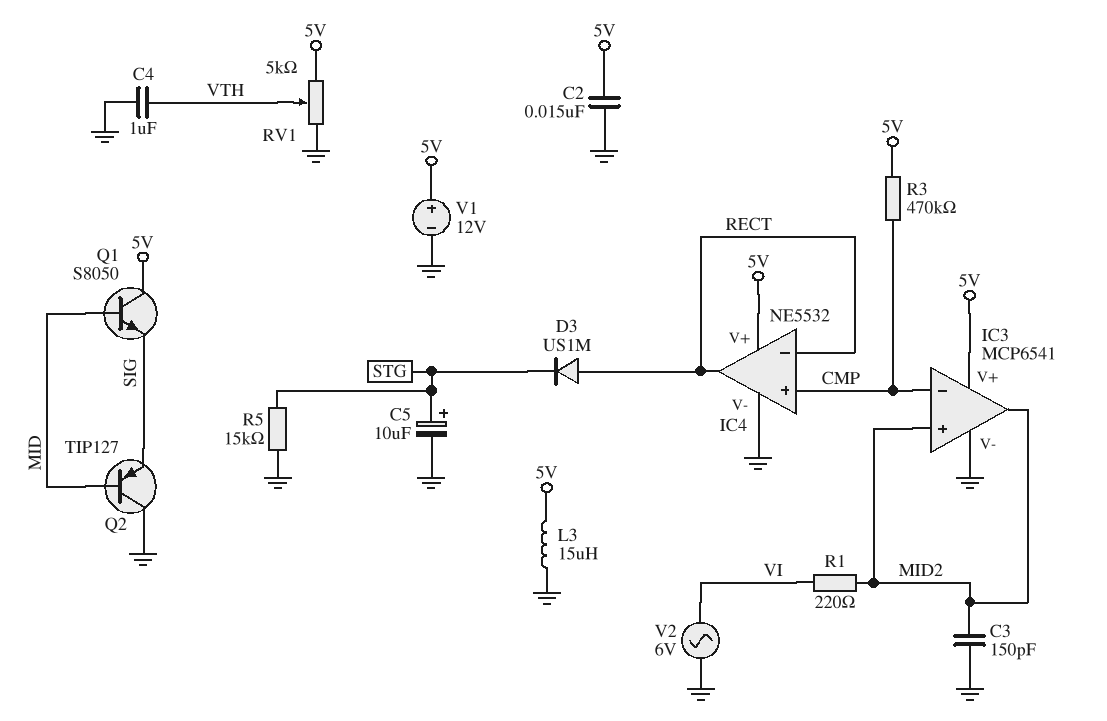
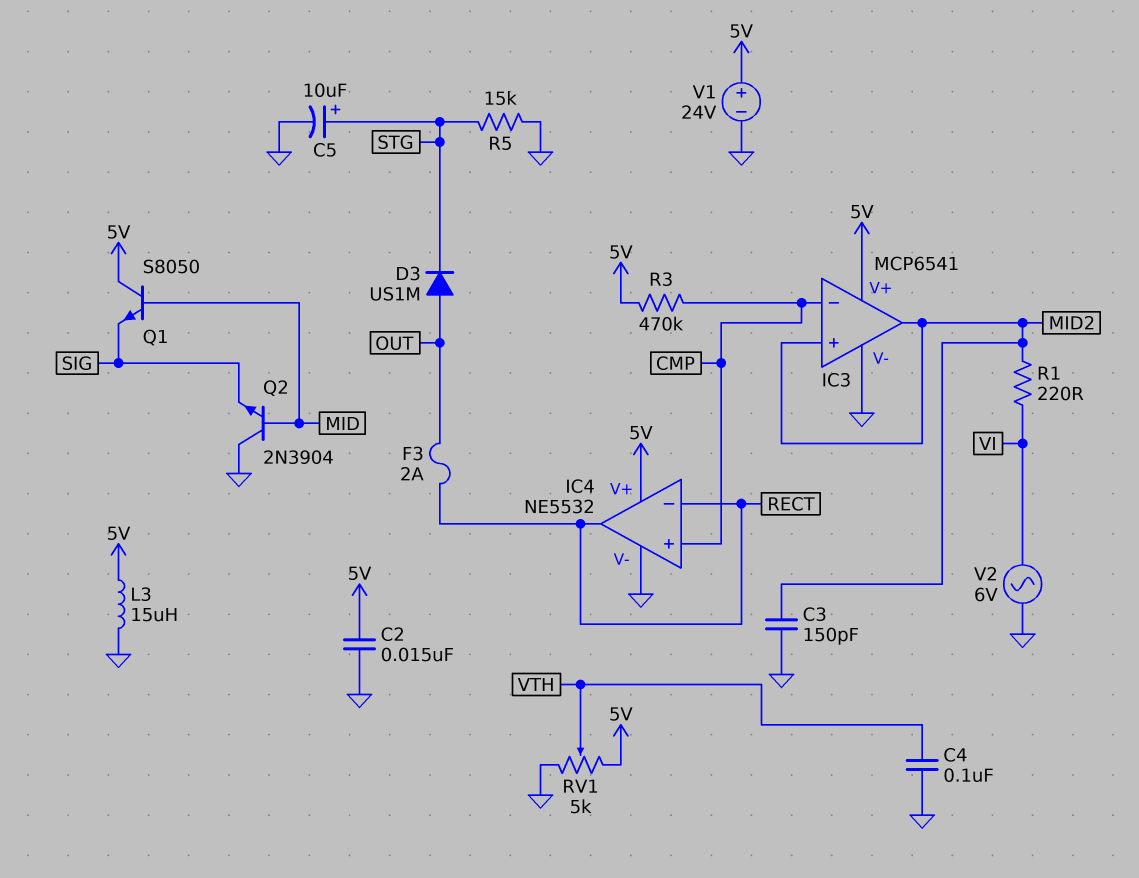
C4: 1uF (GND, VTH) -> 100nF (GND, VTH)
D3: diode US1M (A RECT, K STG) -> diode US1M (A OUT, K STG)
F3: none -> 2A (OUT, RECT)
Q2: PNP TIP127 (B MID, C GND, E SIG) -> NPN 2N3904 (B MID, C GND, E SIG)
V1: 12V (plus 5V, minus GND) -> 24V (plus 5V, minus GND)

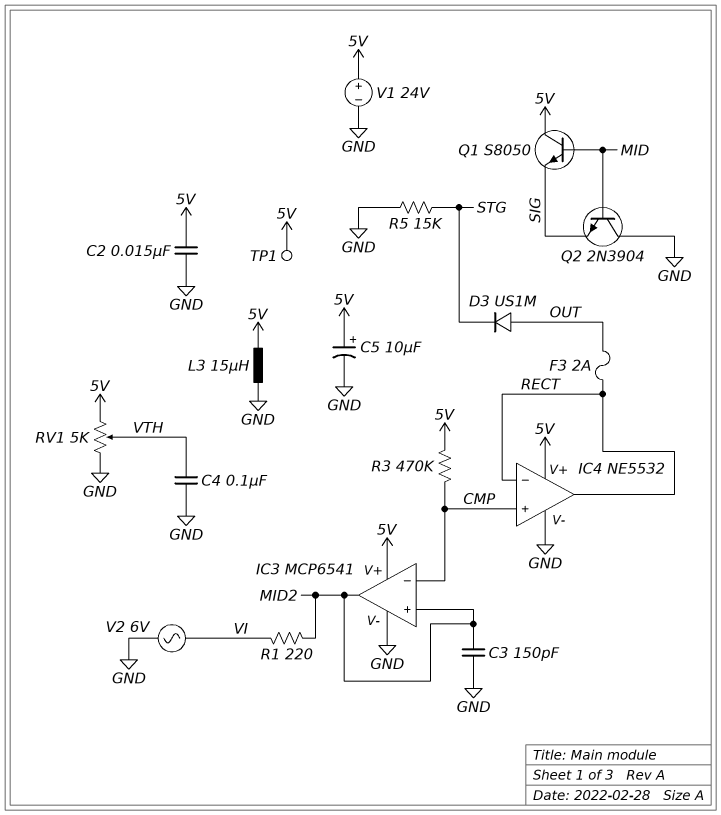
C5: 10uF (plus STG, minus GND) -> 10uF (plus 5V, minus GND)
TP1: none -> test point (5V)

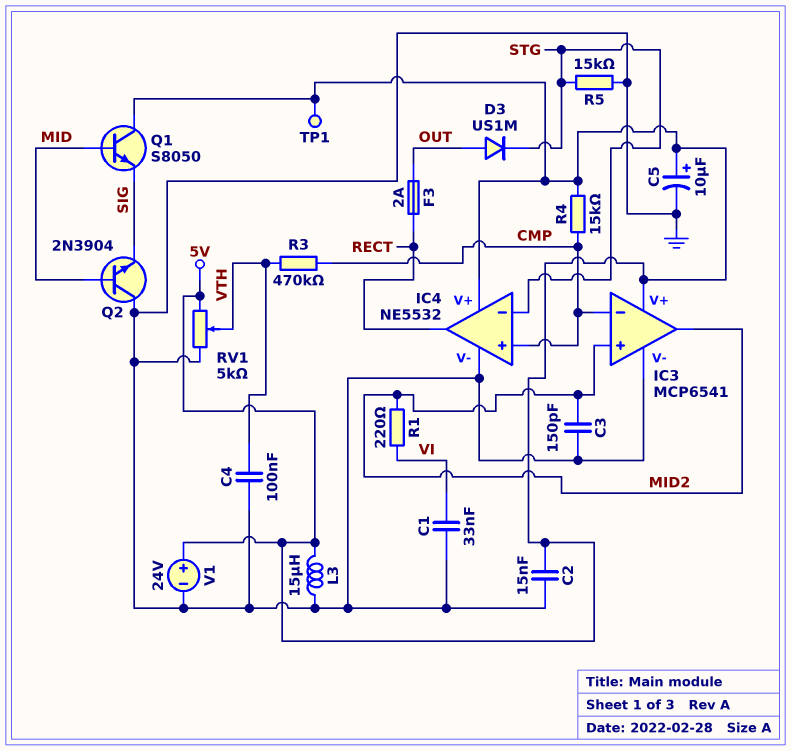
C1: none -> 33nF (GND, VI)
IC4 pin in-: RECT -> STG
R3: 470k (5V, CMP) -> 470k (CMP, VTH)
R4: none -> 15k (5V, CMP)
V2: AC 6V (GND, VI) -> none

